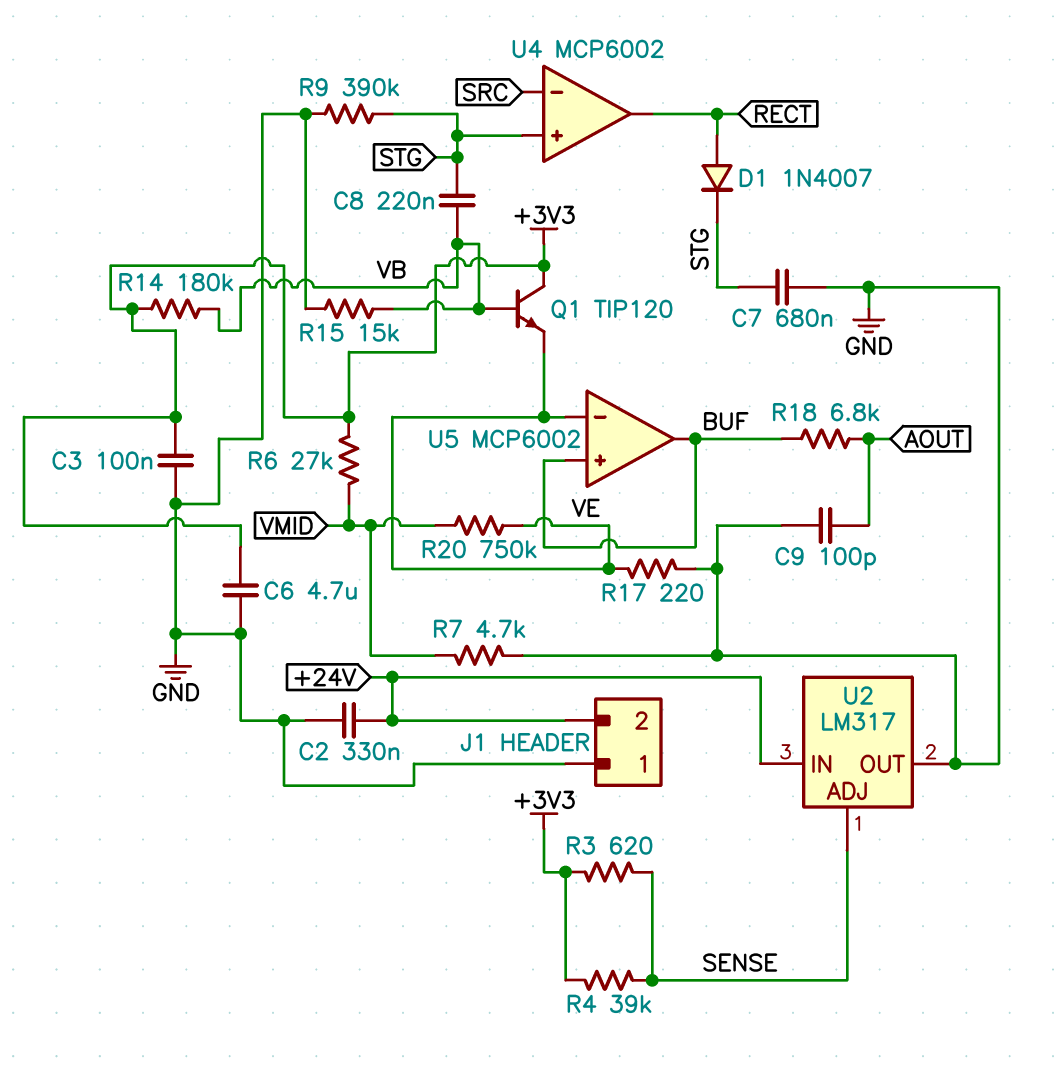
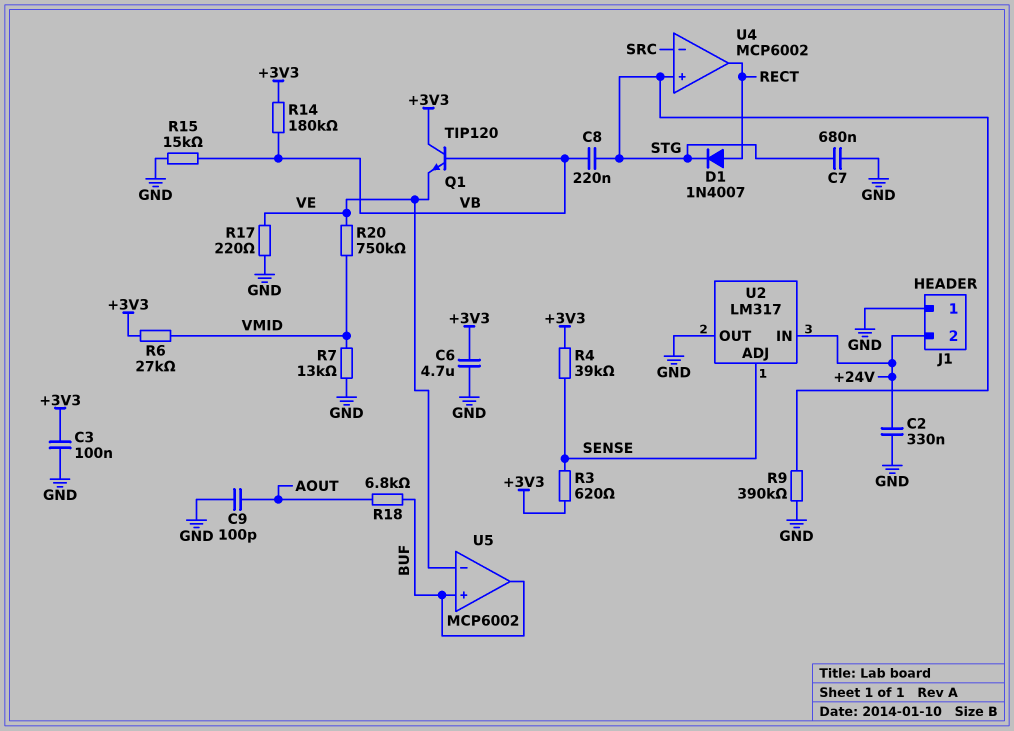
R7: 4.7k (GND, VMID) -> 13k (GND, VMID)

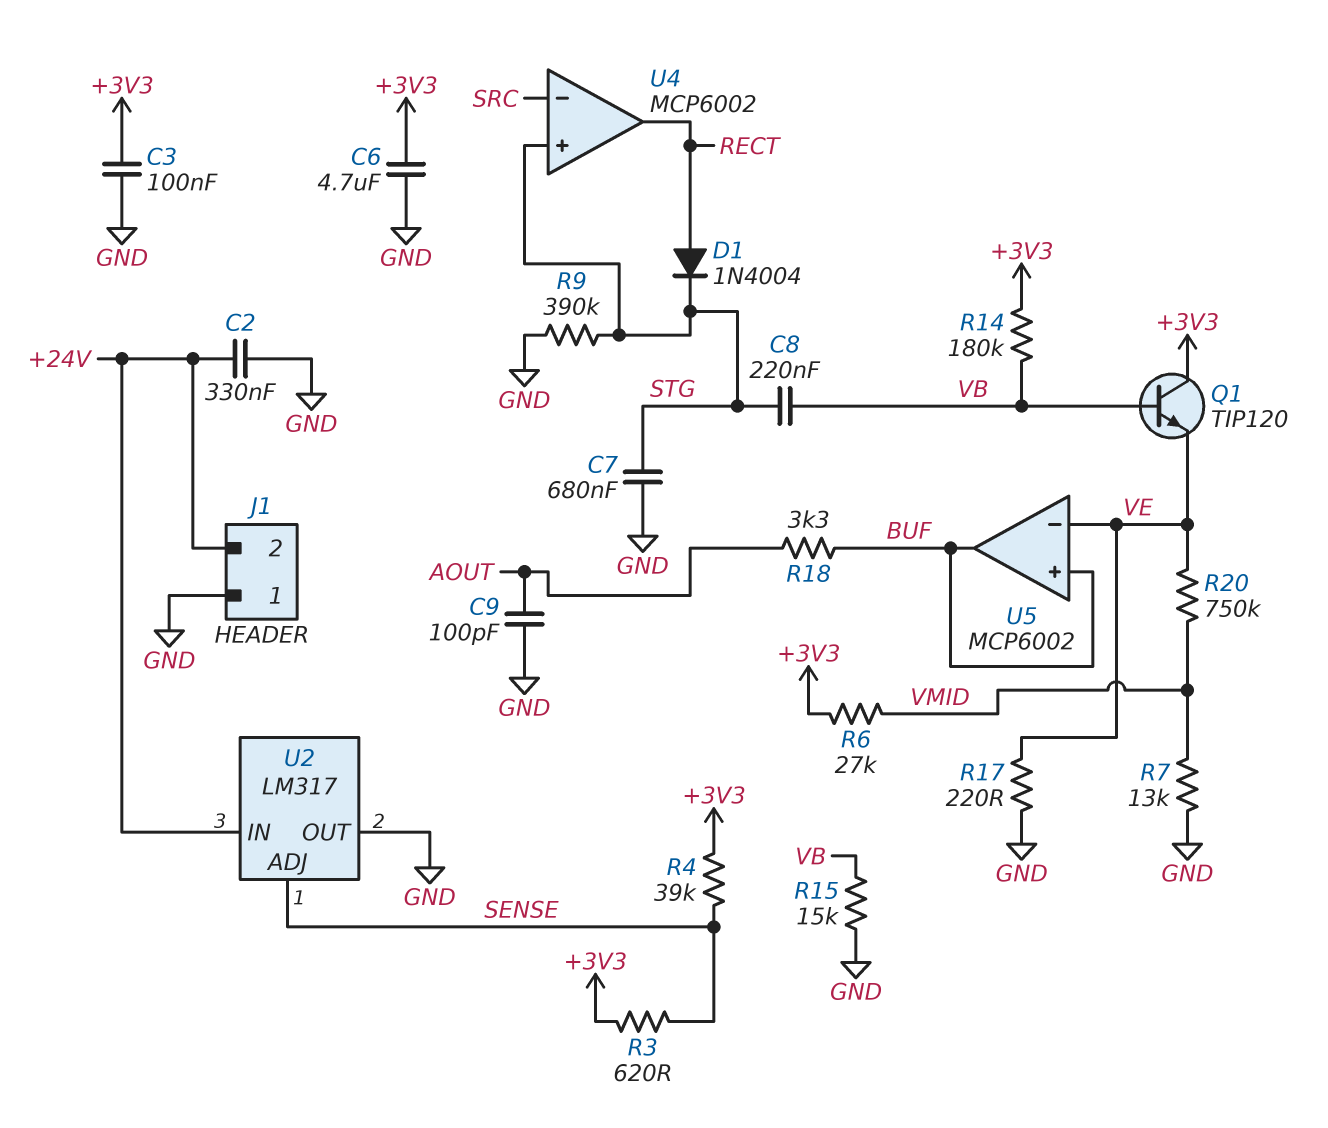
D1: diode 1N4007 (A RECT, K STG) -> diode 1N4004 (A RECT, K STG)
R18: 6.8k (AOUT, BUF) -> 3.3k (AOUT, BUF)

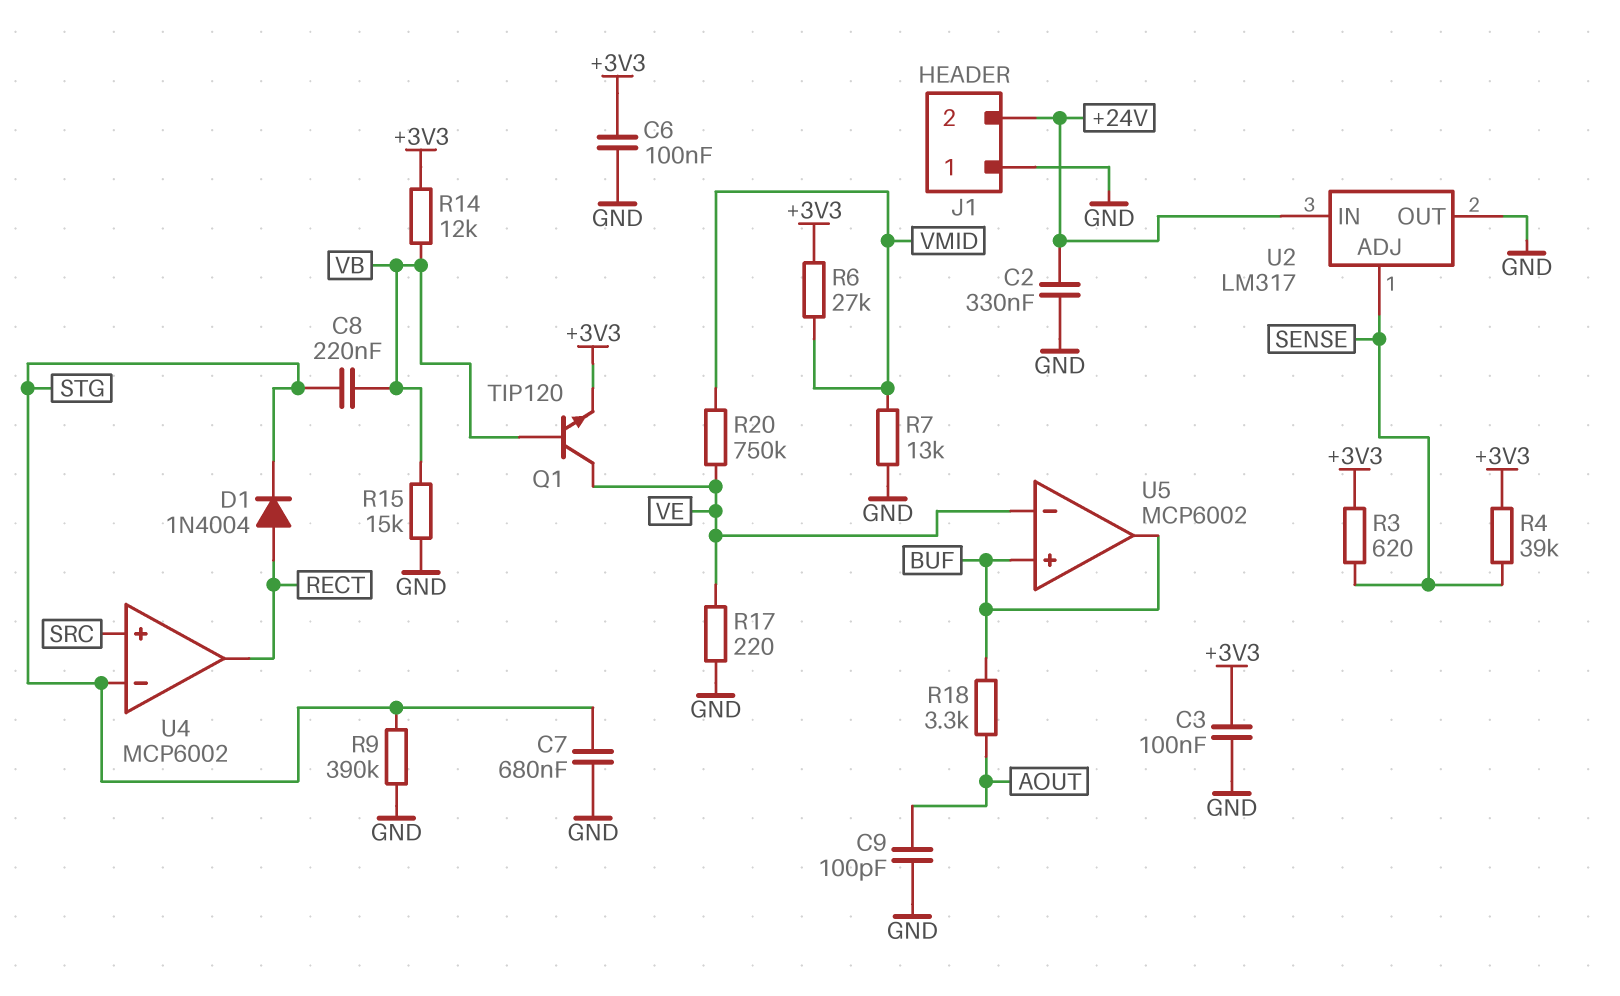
C6: 4.7uF (+3V3, GND) -> 100nF (+3V3, GND)
Q1: NPN TIP120 (B VB, C +3V3, E VE) -> NPN TIP120 (B VB, C VE, E +3V3)
R14: 180k (+3V3, VB) -> 12k (+3V3, VB)
U4 pin in+: STG -> SRC
U4 pin in-: SRC -> STG

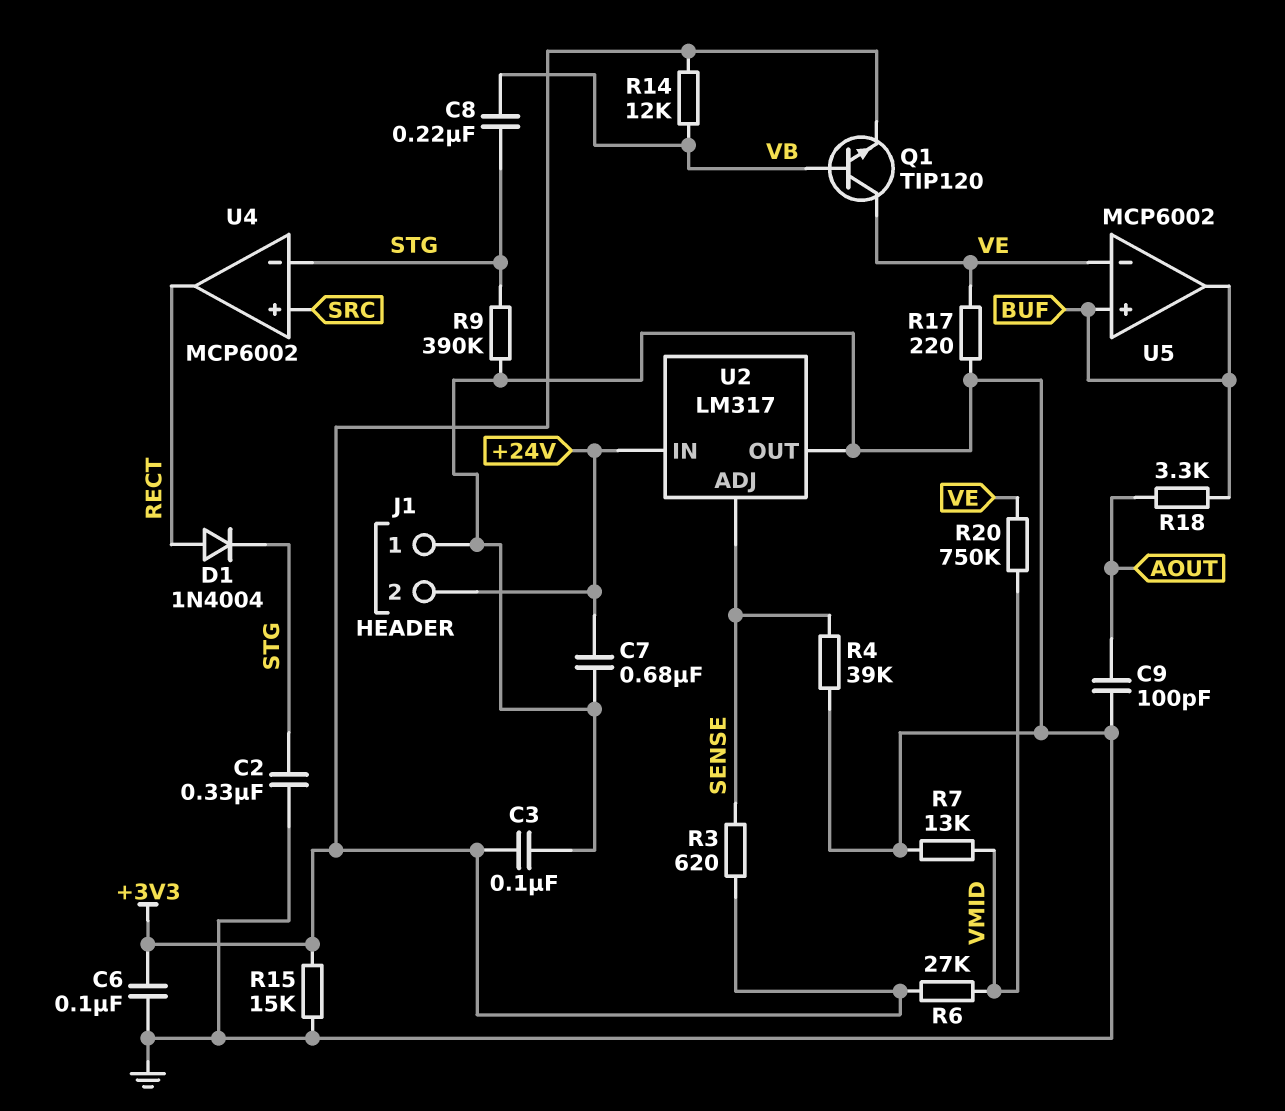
C2: 330nF (+24V, GND) -> 330nF (GND, STG)
C7: 680nF (GND, STG) -> 680nF (+24V, GND)
R4: 39k (+3V3, SENSE) -> 39k (GND, SENSE)
R15: 15k (GND, VB) -> 15k (+3V3, GND)

